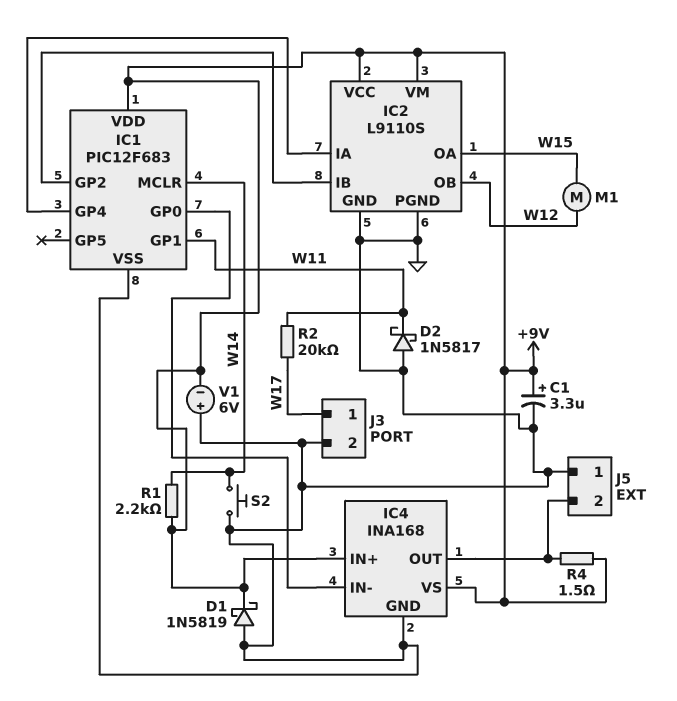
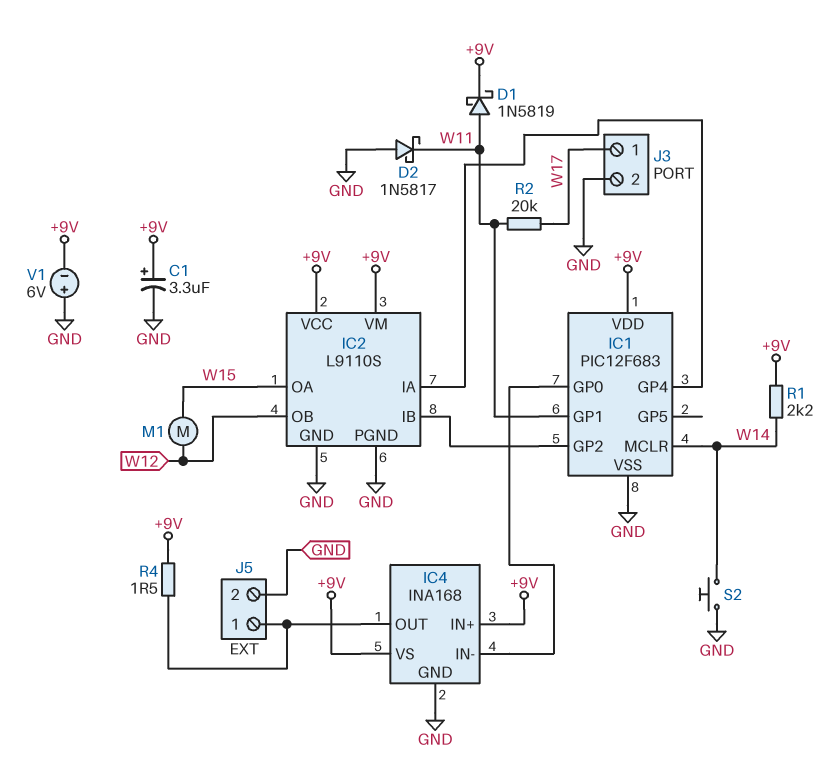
D1: schottky 1N5819 (A GND, K +9V) -> schottky 1N5819 (A W11, K +9V)
J5 pin 1: GND -> IC4/OUT
J5 pin 2: IC4/OUT -> GND

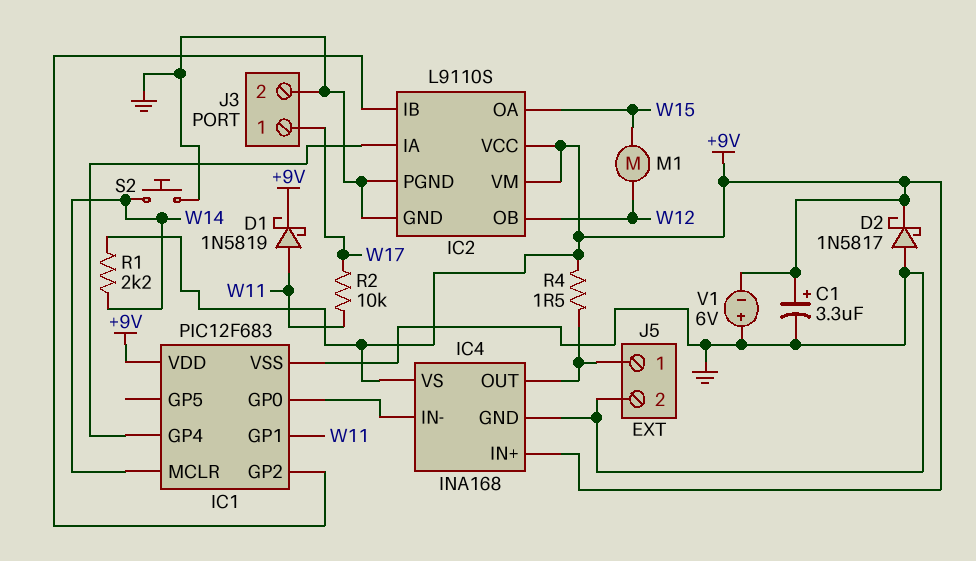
D2: schottky 1N5817 (A GND, K W11) -> schottky 1N5817 (A GND, K +9V)
R2: 20k (W11, W17) -> 10k (W11, W17)

